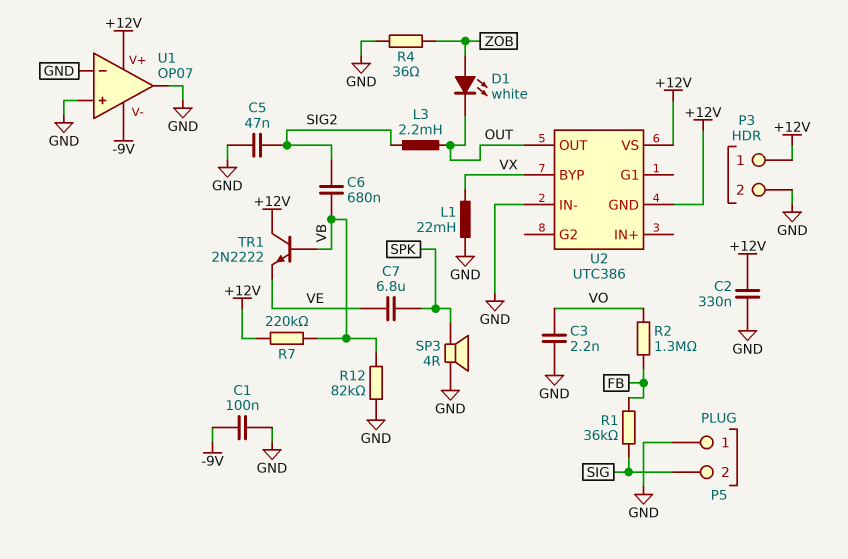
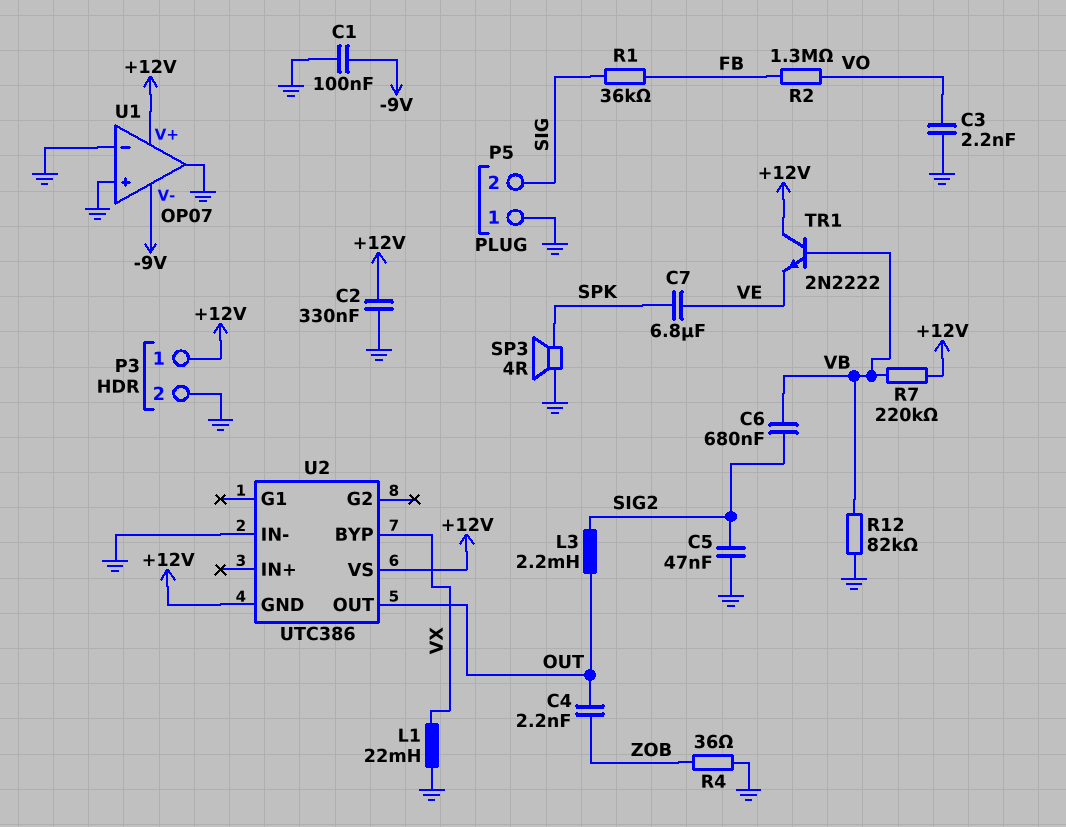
C4: none -> 2.2nF (OUT, ZOB)
D1: LED white (A ZOB, K OUT) -> none

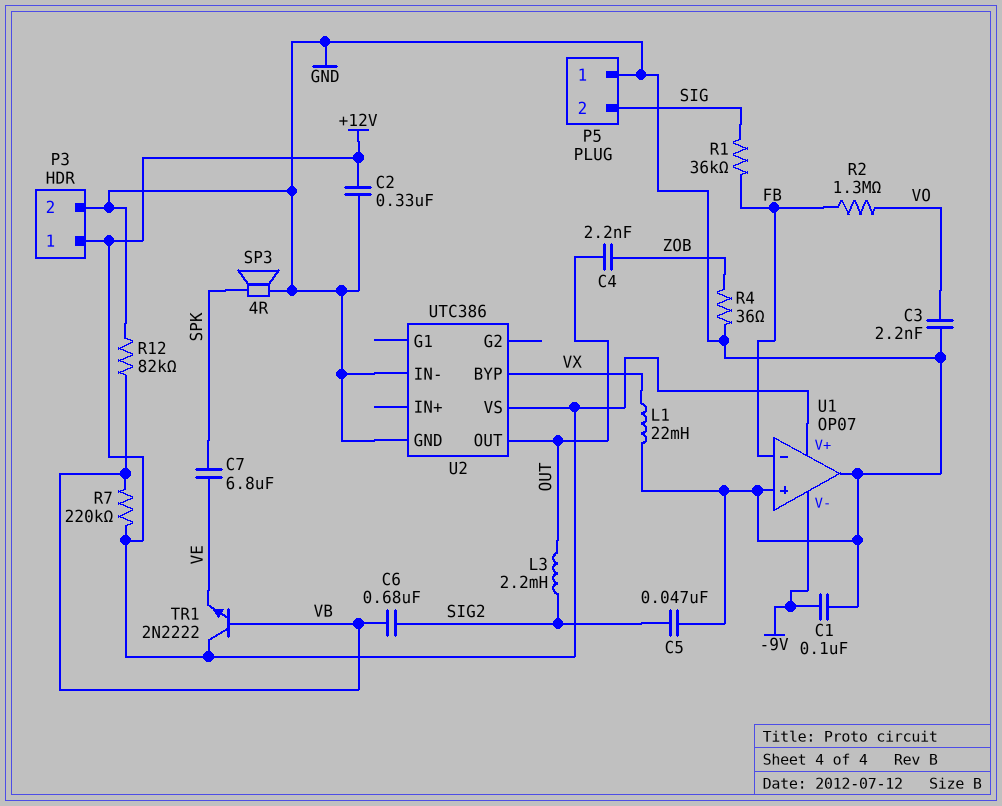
U1 pin in-: GND -> FB
U2 pin GND: +12V -> GND

